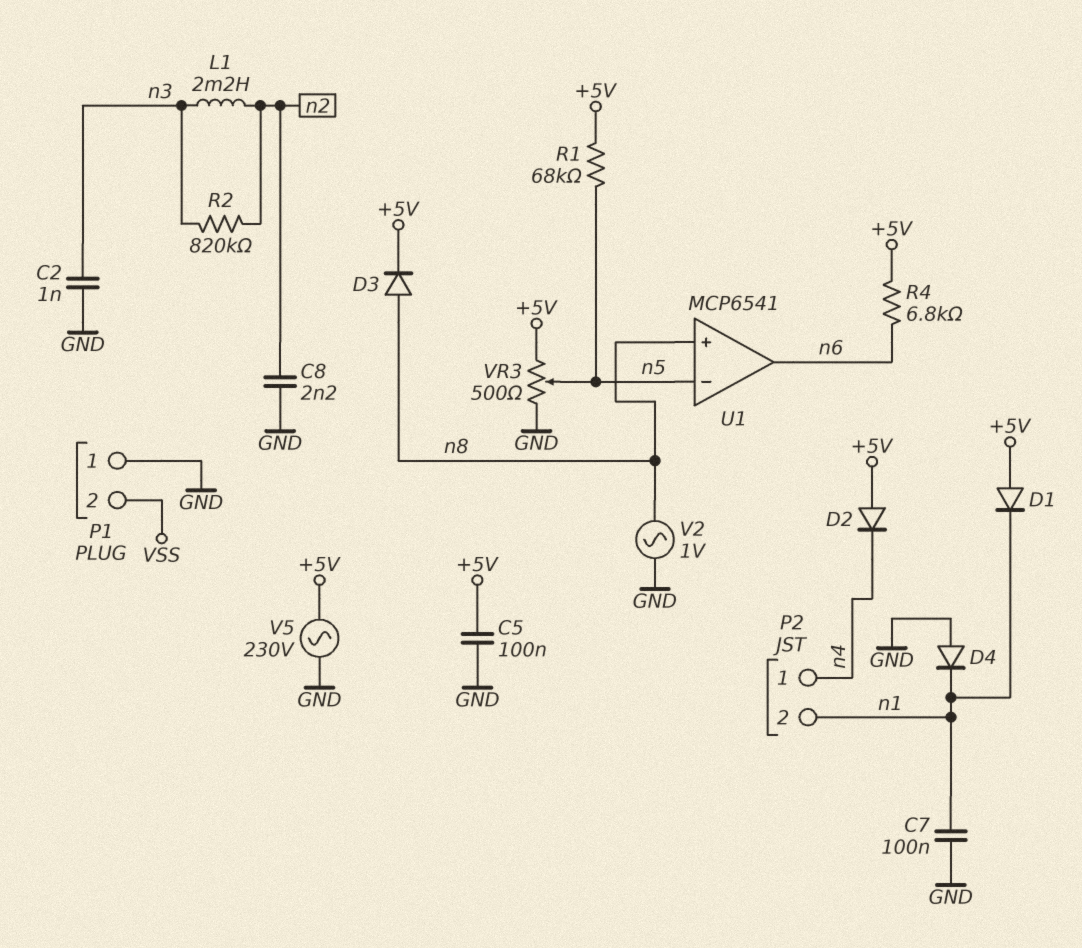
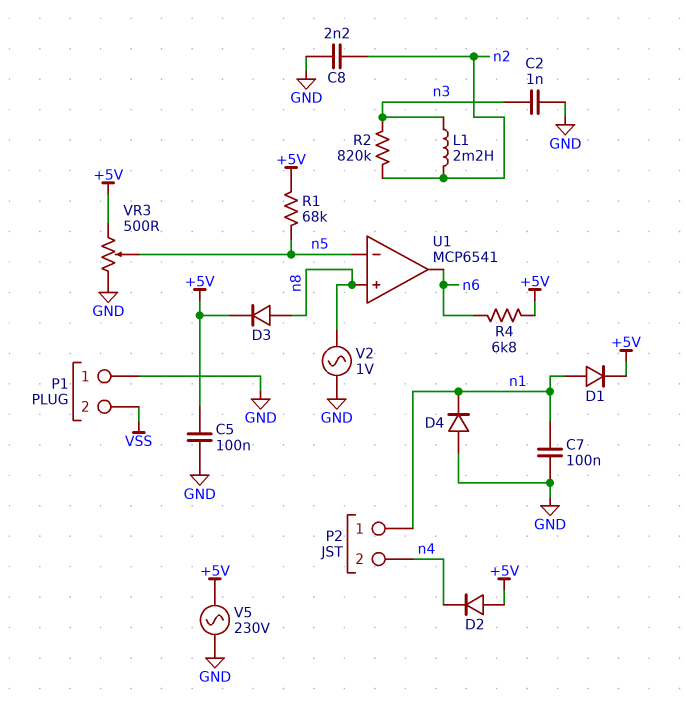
D1: diode (A +5V, K n1) -> diode (A n1, K +5V)
P2 pin 1: n4 -> n1
P2 pin 2: n1 -> n4

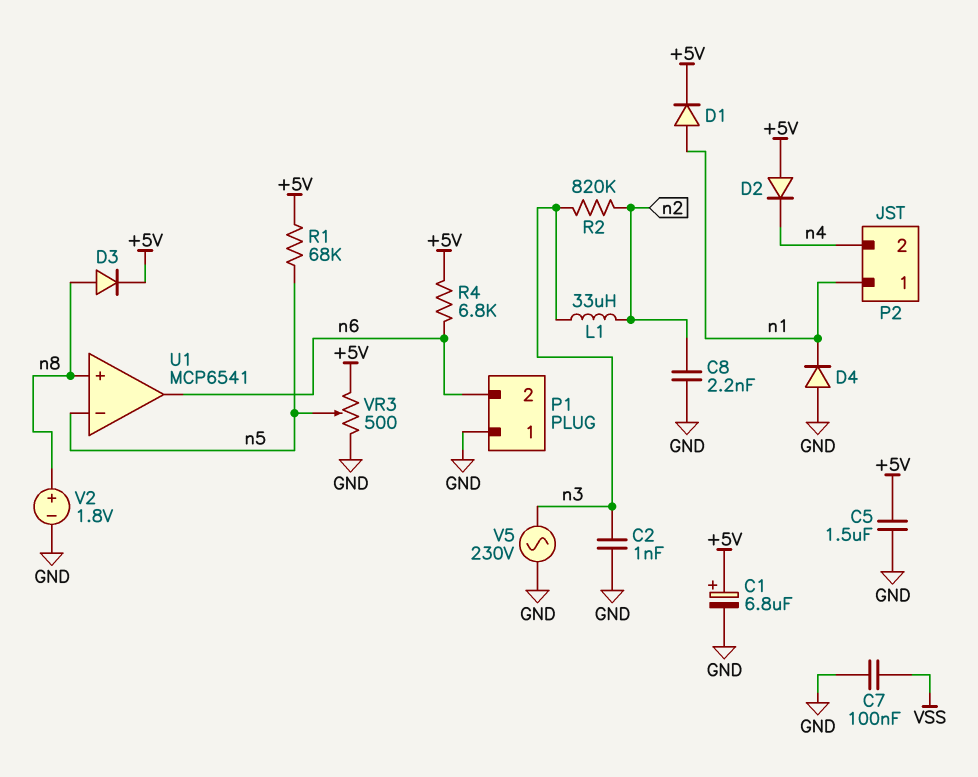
C1: none -> 6.8uF (plus +5V, minus GND)
C5: 100nF (+5V, GND) -> 1.5uF (+5V, GND)
C7: 100nF (GND, n1) -> 100nF (GND, VSS)
L1: 2.2mH (n2, n3) -> 33uH (n2, n3)
P1 pin 2: VSS -> n6
V2: AC 1V (GND, n8) -> 1.8V (plus n8, minus GND)
V5: AC 230V (+5V, GND) -> AC 230V (GND, n3)

